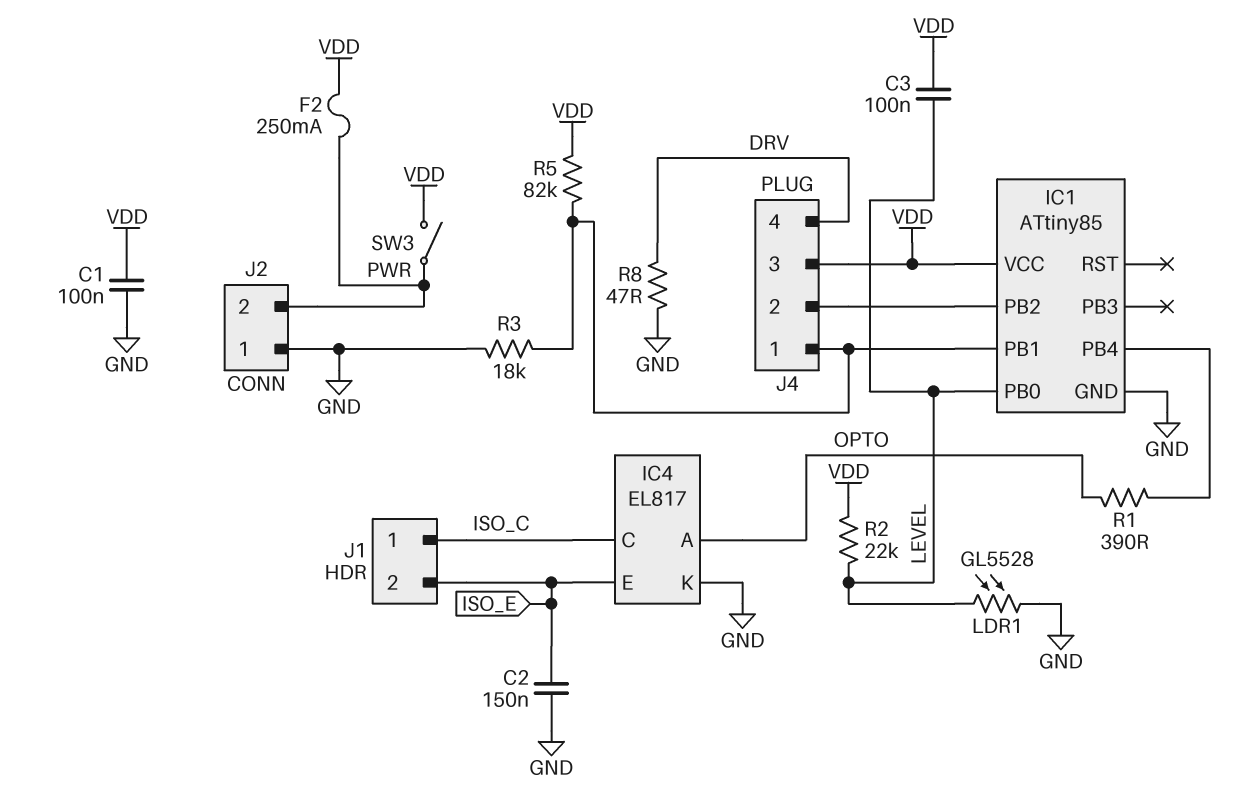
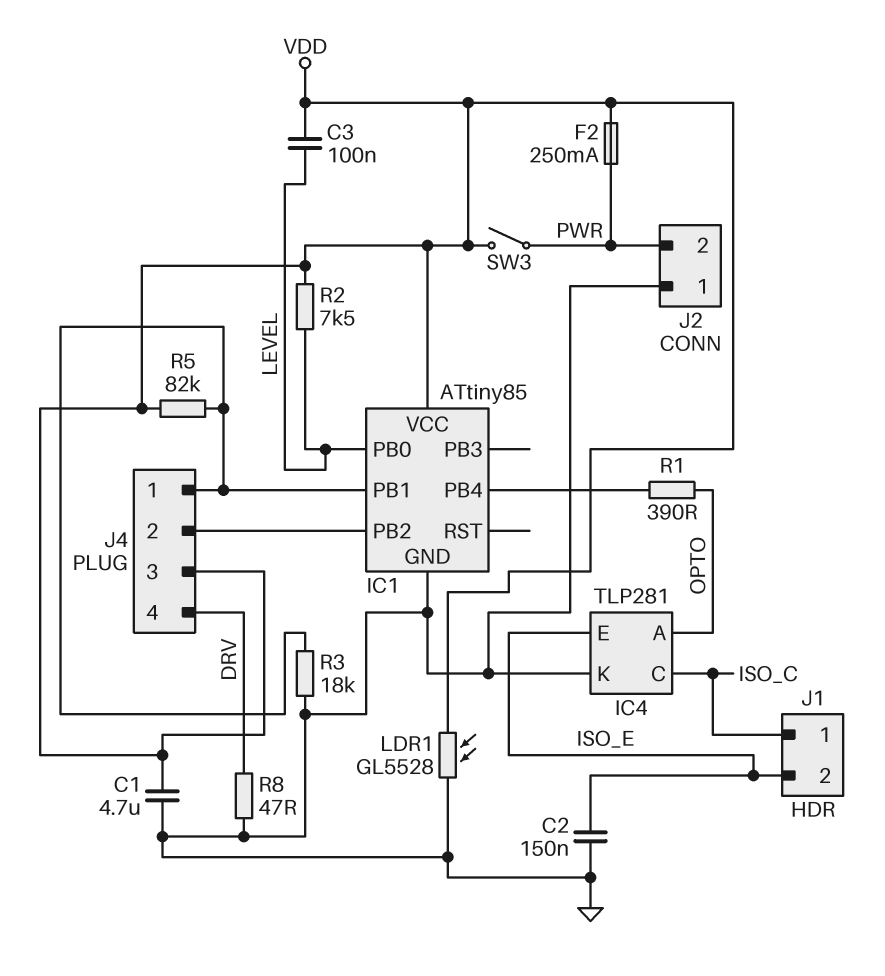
C1: 100nF (GND, VDD) -> 4.7uF (GND, VDD)
IC4: EL817 -> TLP281
LDR1: GL5528 (GND, LEVEL) -> GL5528 (GND, VDD)
R2: 22k (LEVEL, VDD) -> 7.5k (LEVEL, VDD)

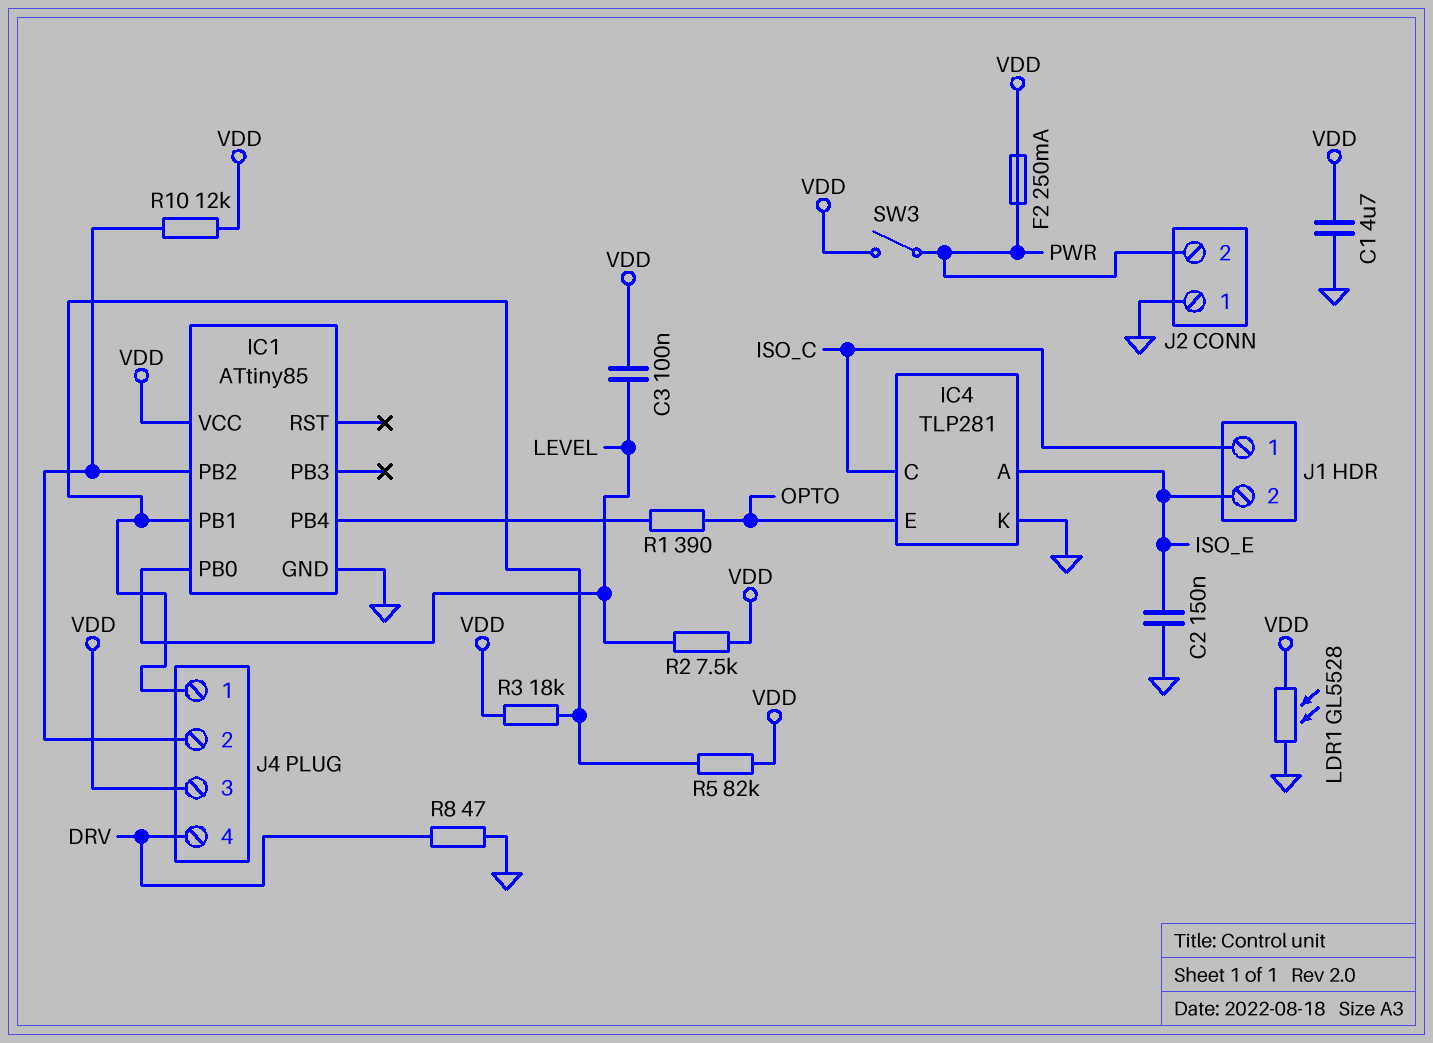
IC4 pin A: OPTO -> ISO_E
IC4 pin E: ISO_E -> OPTO
R3: 18k (GND, IC1/PB1) -> 18k (IC1/PB1, VDD)
R10: none -> 12k (IC1/PB2, VDD)

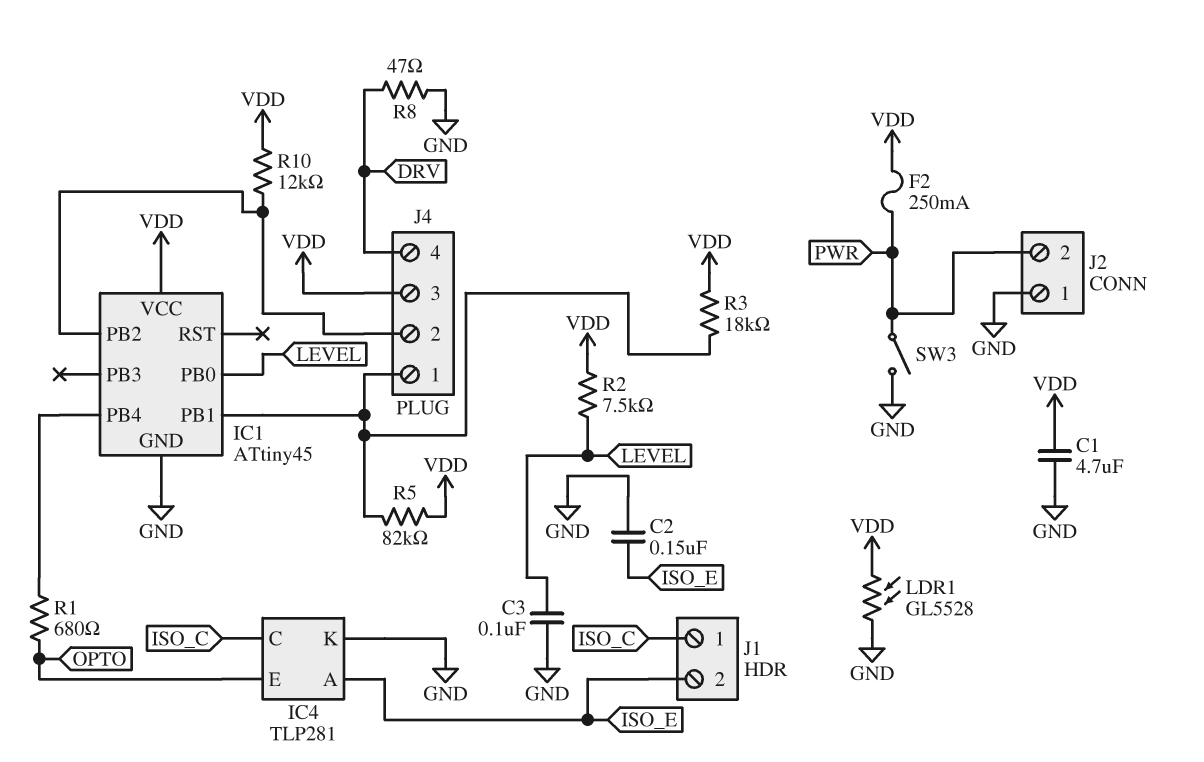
C3: 100nF (LEVEL, VDD) -> 100nF (GND, LEVEL)
IC1: ATtiny85 -> ATtiny45
R1: 390 (IC1/PB4, OPTO) -> 680 (IC1/PB4, OPTO)
SW3: switch (PWR, VDD) -> switch (GND, PWR)

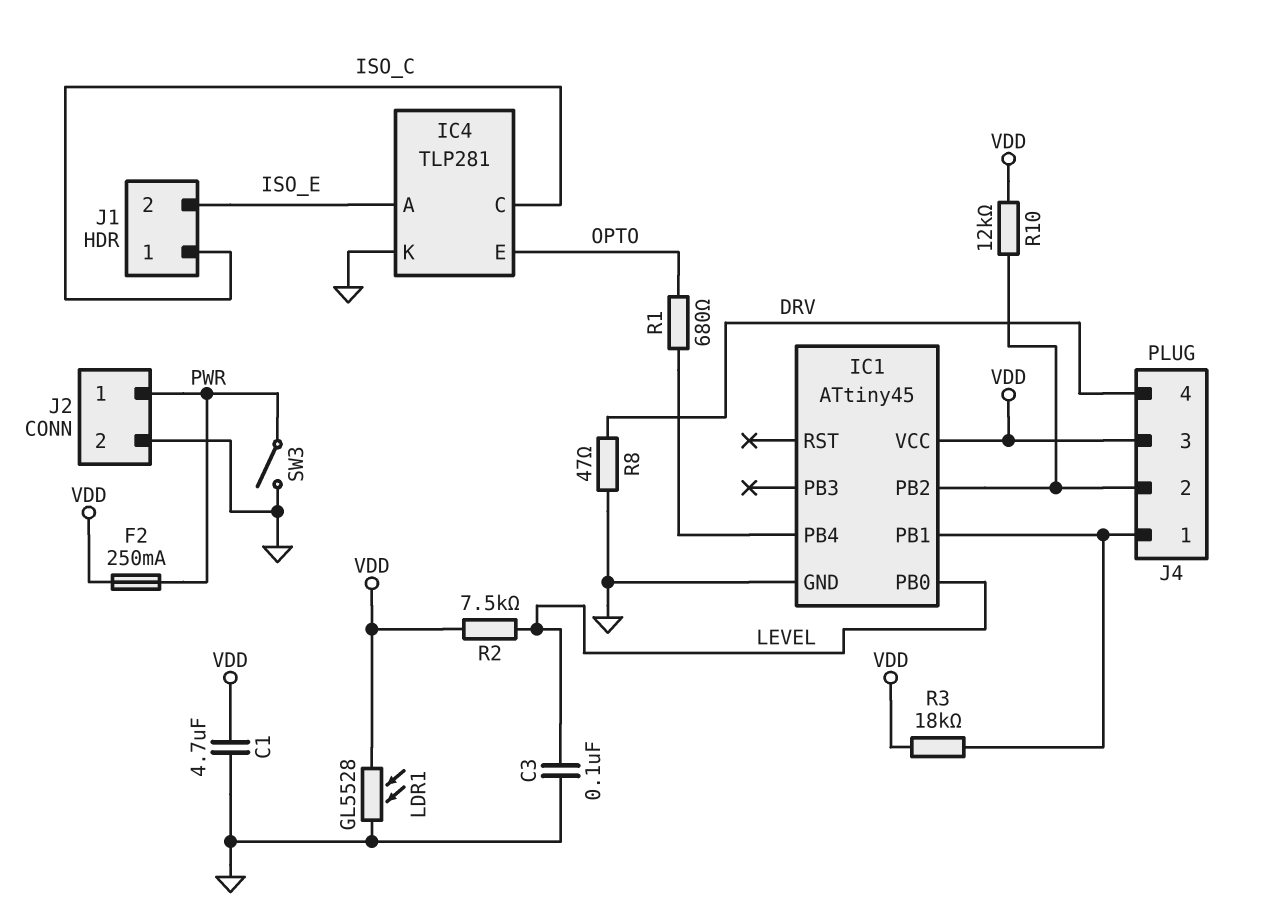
C2: 150nF (GND, ISO_E) -> none
J2 pin 1: GND -> PWR
J2 pin 2: PWR -> GND
R5: 82k (IC1/PB1, VDD) -> none

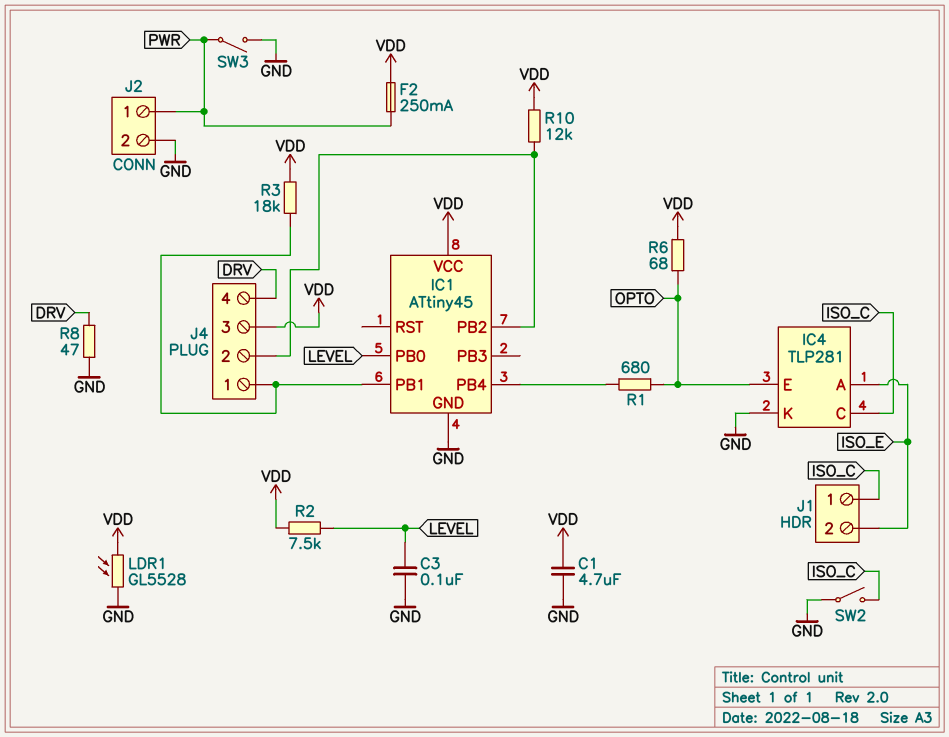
R6: none -> 68 (OPTO, VDD)
SW2: none -> switch (GND, ISO_C)

